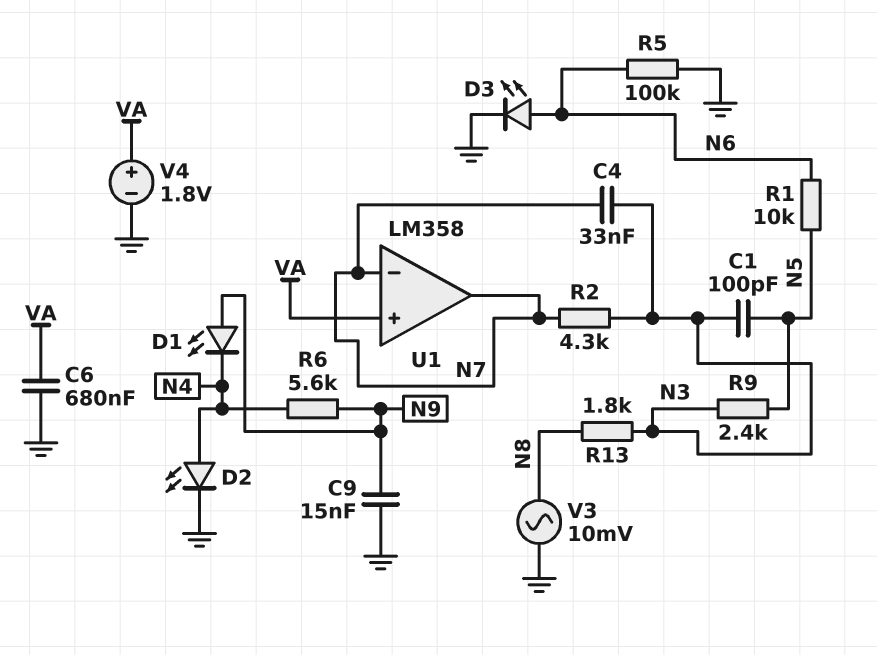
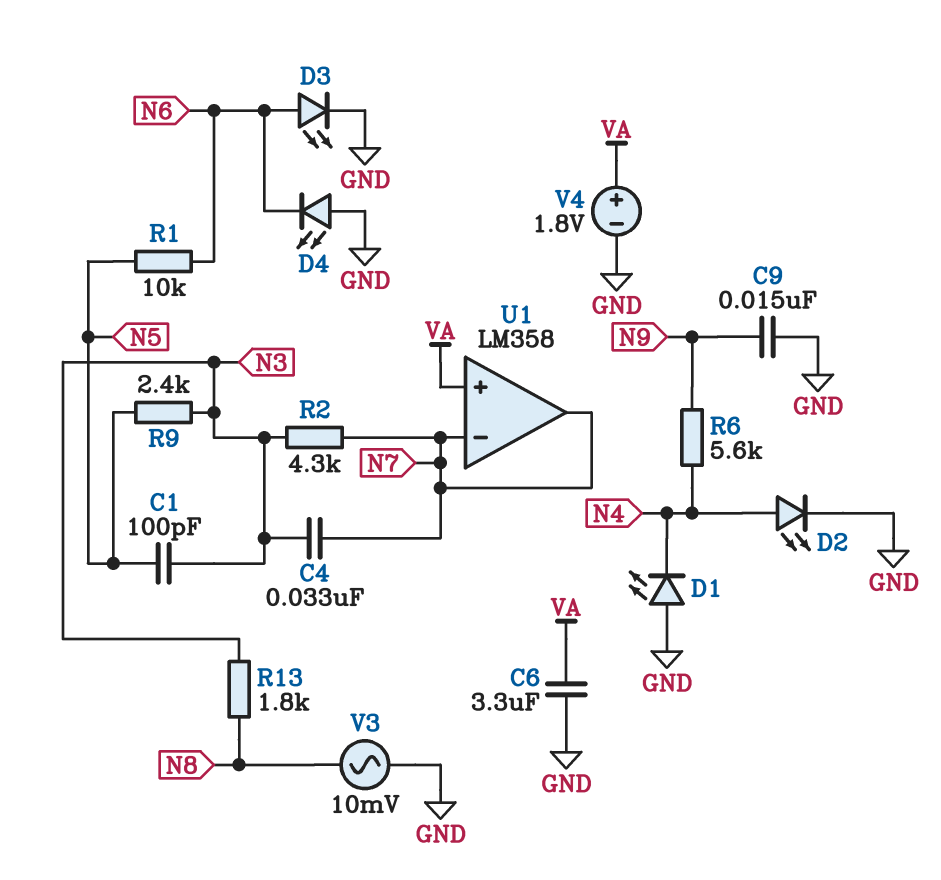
C6: 680nF (GND, VA) -> 3.3uF (GND, VA)
D1: LED (A N9, K N4) -> LED (A GND, K N4)
D4: none -> LED (A GND, K N6)
R5: 100k (GND, N6) -> none

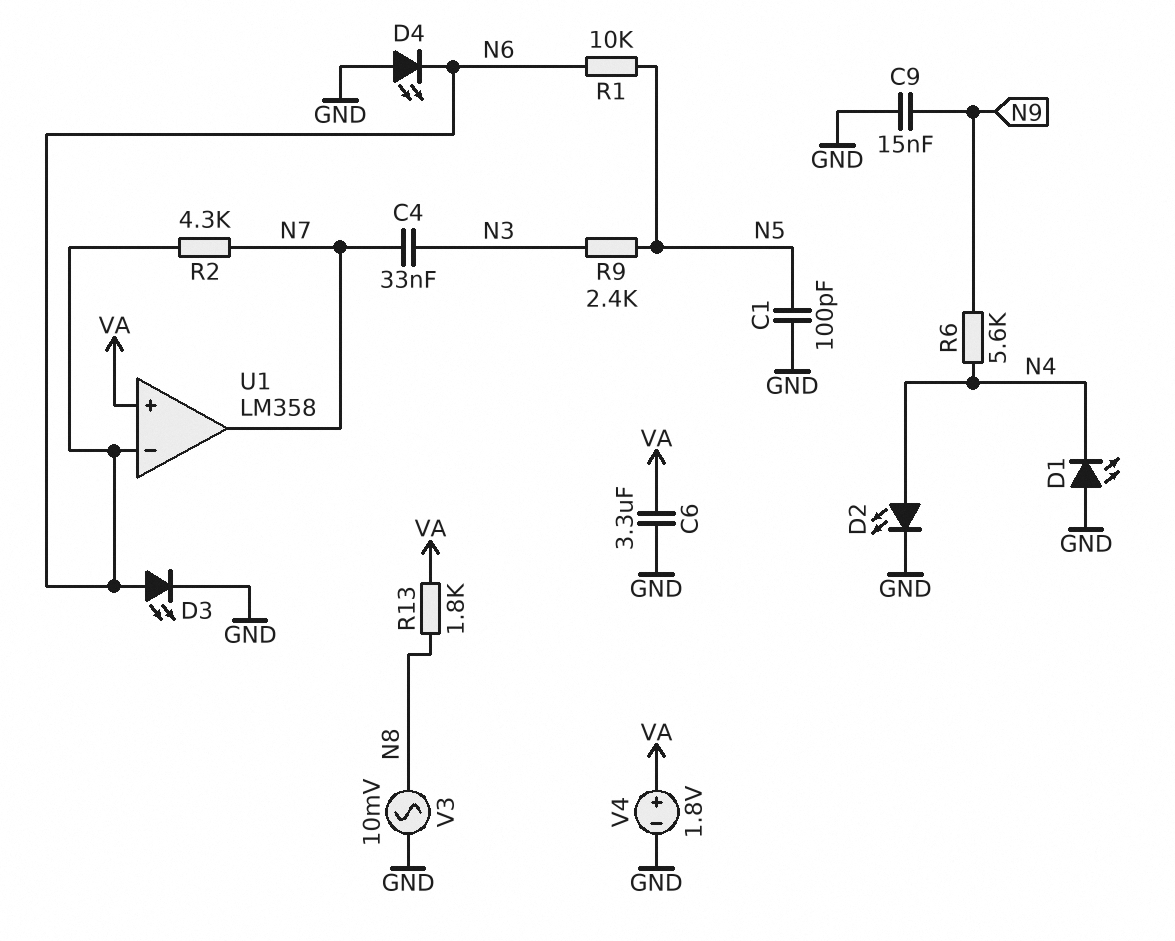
C1: 100pF (N3, N5) -> 100pF (GND, N5)
R2: 4.3k (N3, N7) -> 4.3k (N6, N7)
R13: 1.8k (N3, N8) -> 1.8k (N8, VA)
U1 pin in-: N7 -> N6

